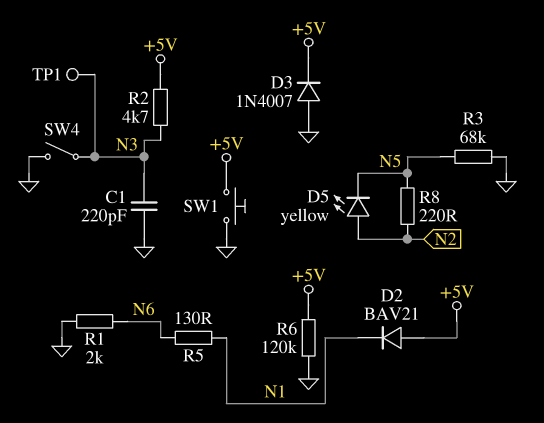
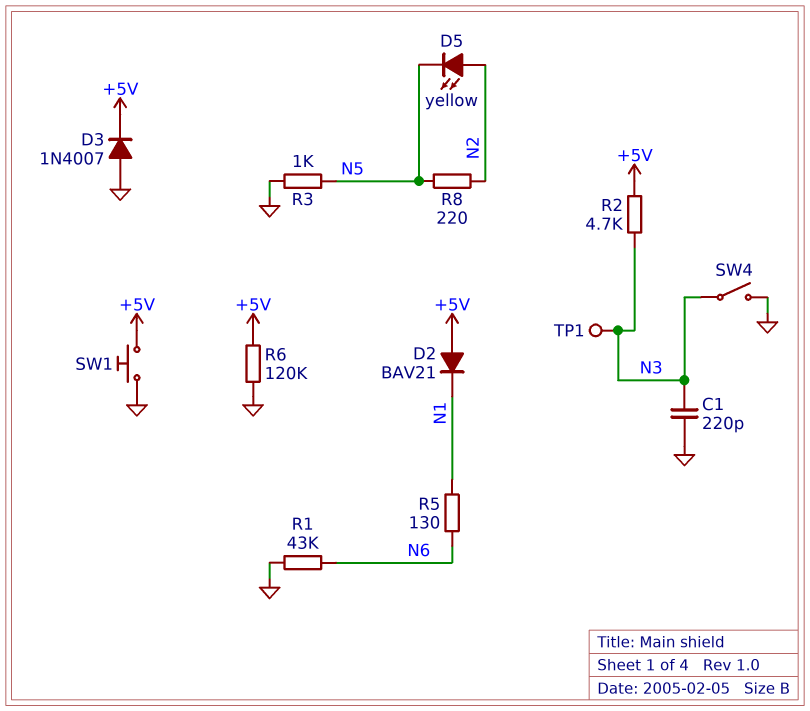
R1: 2k (GND, N6) -> 43k (GND, N6)
R3: 68k (GND, N5) -> 1k (GND, N5)

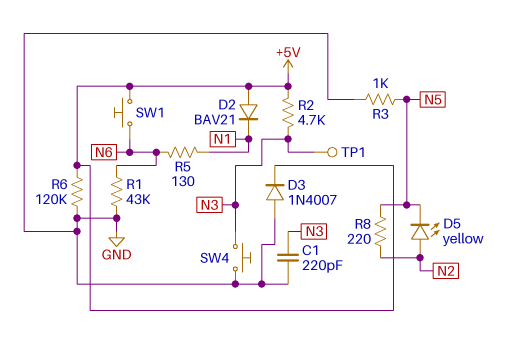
SW1: button (+5V, GND) -> button (+5V, N6)
SW4: switch (GND, N3) -> button (GND, N3)

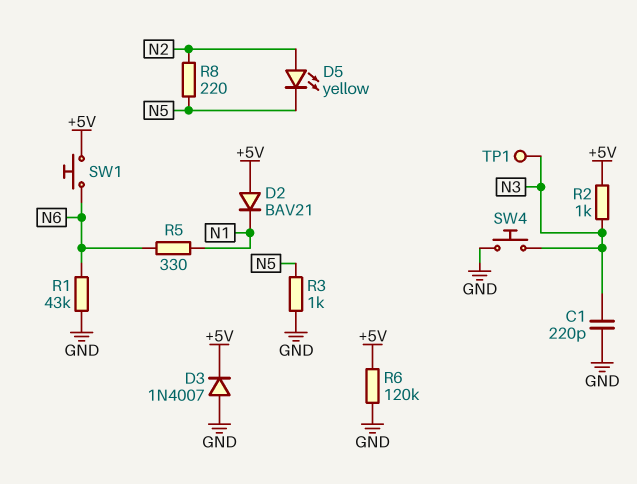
R2: 4.7k (+5V, N3) -> 1k (+5V, N3)
R5: 130 (N1, N6) -> 330 (N1, N6)

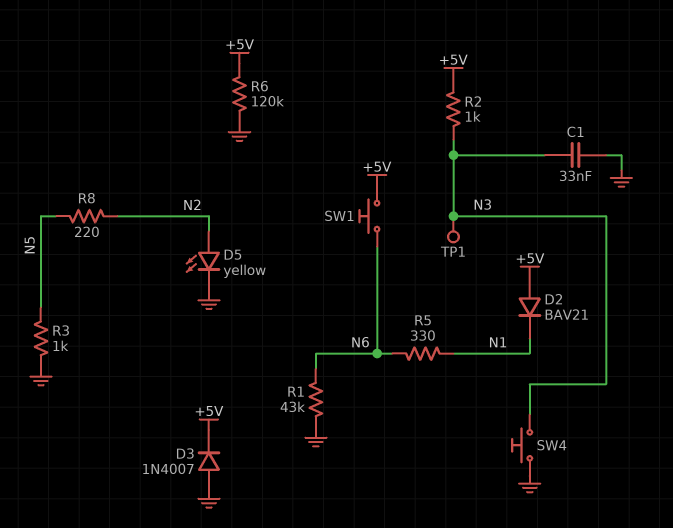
C1: 220pF (GND, N3) -> 33nF (GND, N3)
D5: LED yellow (A N2, K N5) -> LED yellow (A N2, K GND)

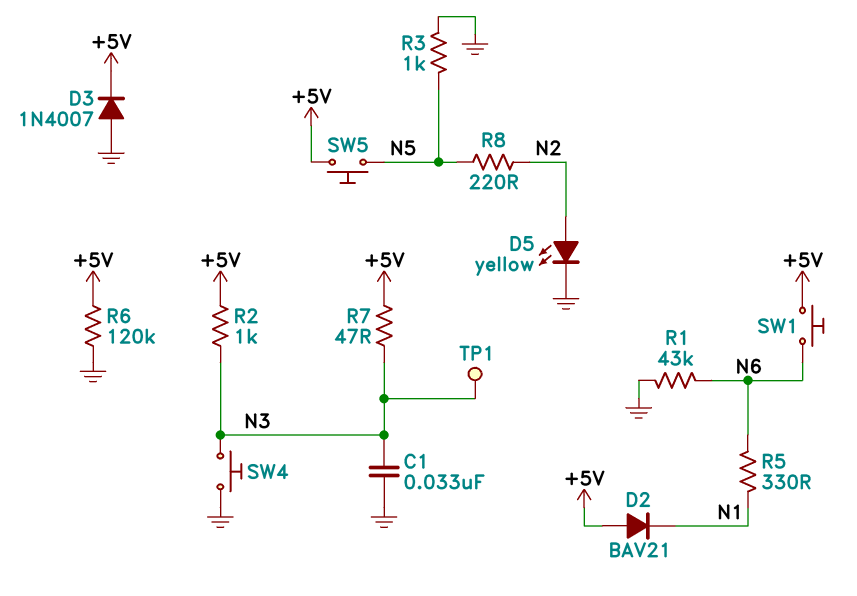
R7: none -> 47 (+5V, N3)
SW5: none -> button (+5V, N5)

